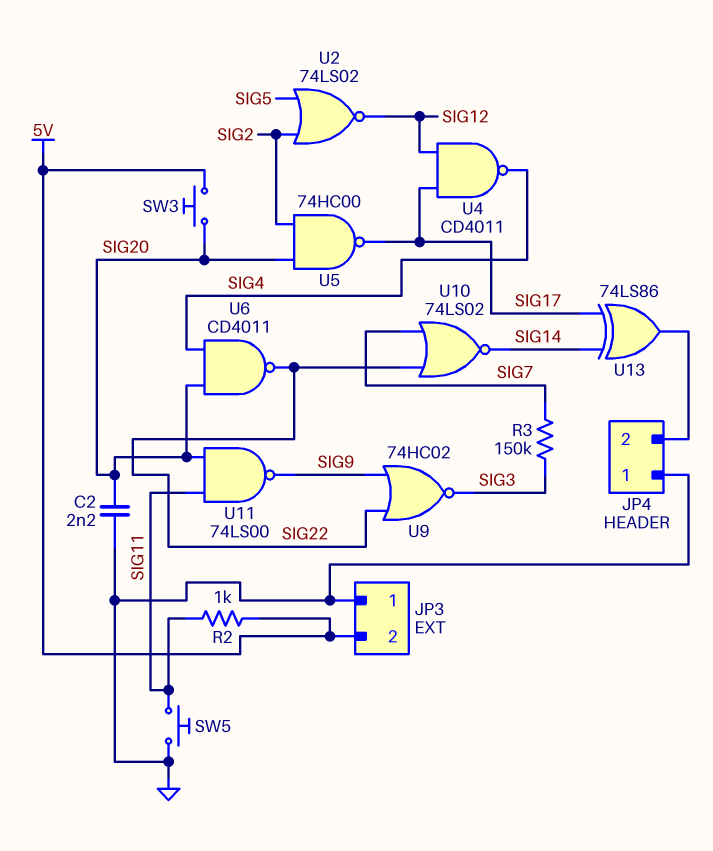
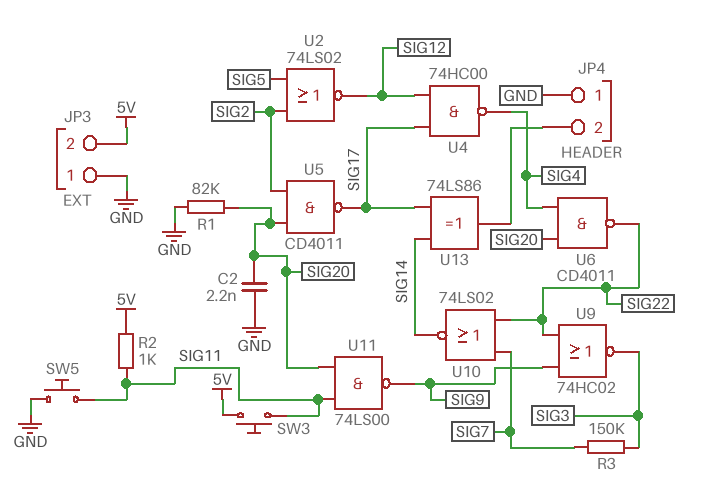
R1: none -> 82k (GND, SIG20)
SW3: button (5V, SIG20) -> button (5V, SIG11)
U4: NAND CD4011 (in SIG12, in SIG17, out SIG4) -> NAND 74HC00 (in SIG12, in SIG17, out SIG4)
U5: NAND 74HC00 (in SIG2, in SIG20, out SIG17) -> NAND CD4011 (in SIG2, in SIG20, out SIG17)

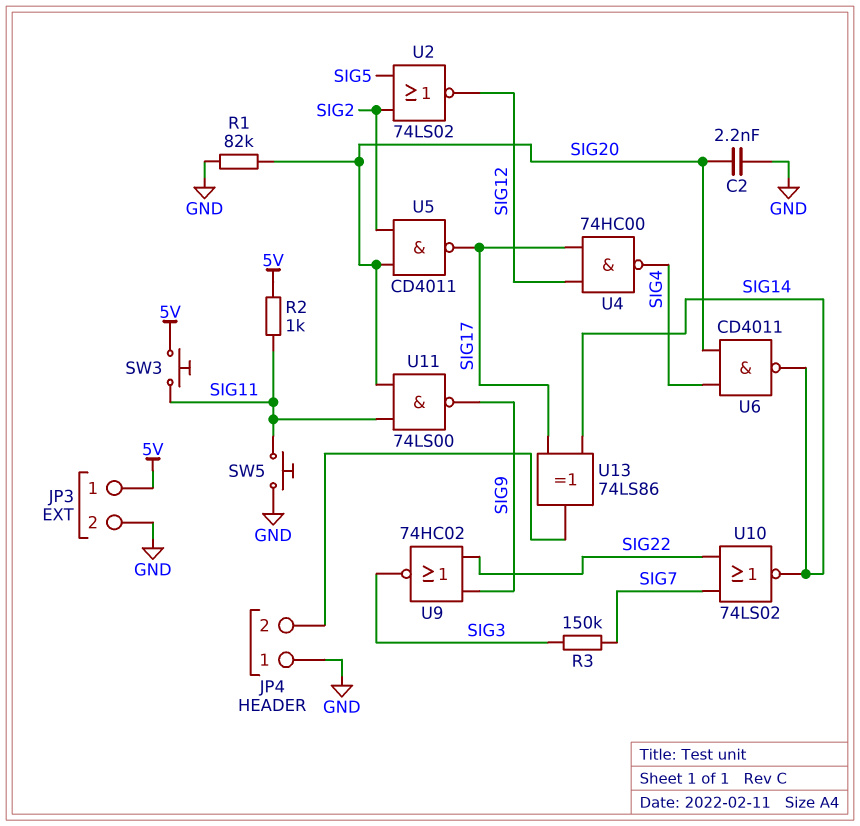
JP3 pin 1: GND -> 5V
JP3 pin 2: 5V -> GND
U6: NAND CD4011 (in SIG4, in SIG20, out SIG22) -> NAND CD4011 (in SIG4, in SIG20, out SIG14)

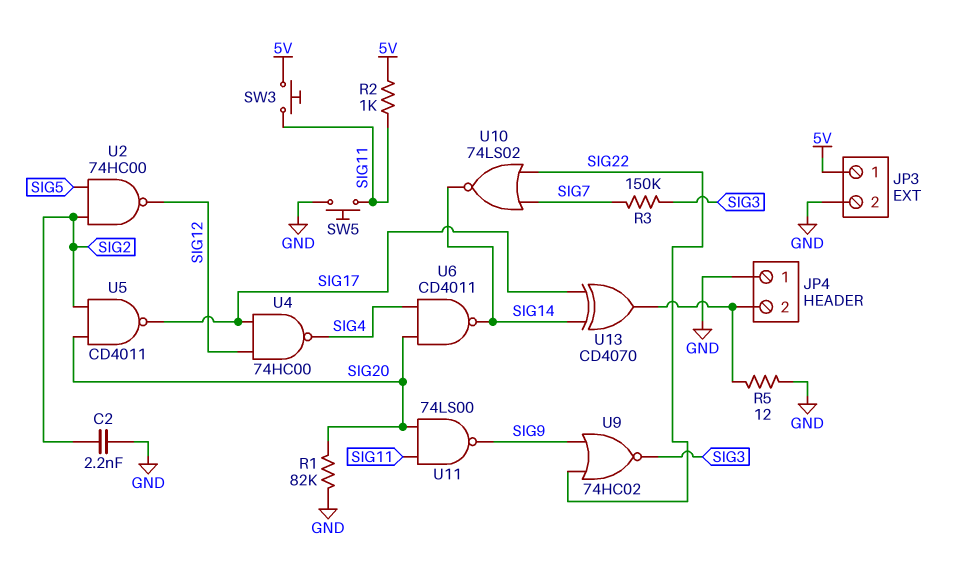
C2: 2.2nF (GND, SIG20) -> 2.2nF (GND, SIG2)
R5: none -> 12 (GND, JP4/2)
U2: NOR 74LS02 (in SIG2, in SIG5, out SIG12) -> NAND 74HC00 (in SIG2, in SIG5, out SIG12)
U13: XOR 74LS86 (in SIG14, in SIG17, out JP4/2) -> XOR CD4070 (in SIG14, in SIG17, out JP4/2)

